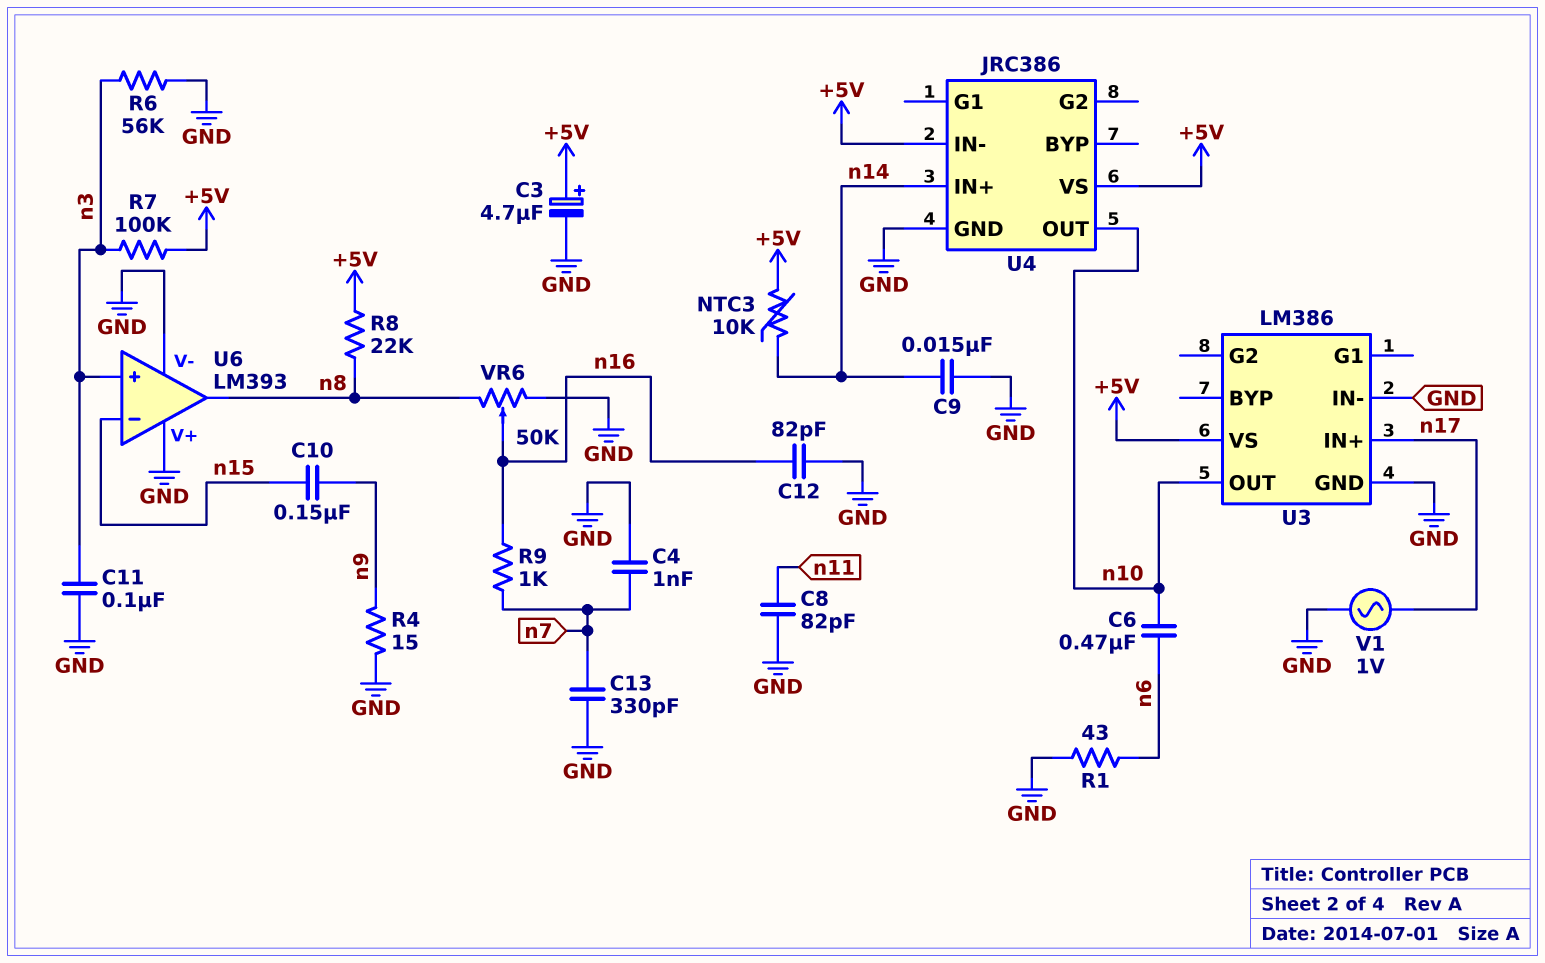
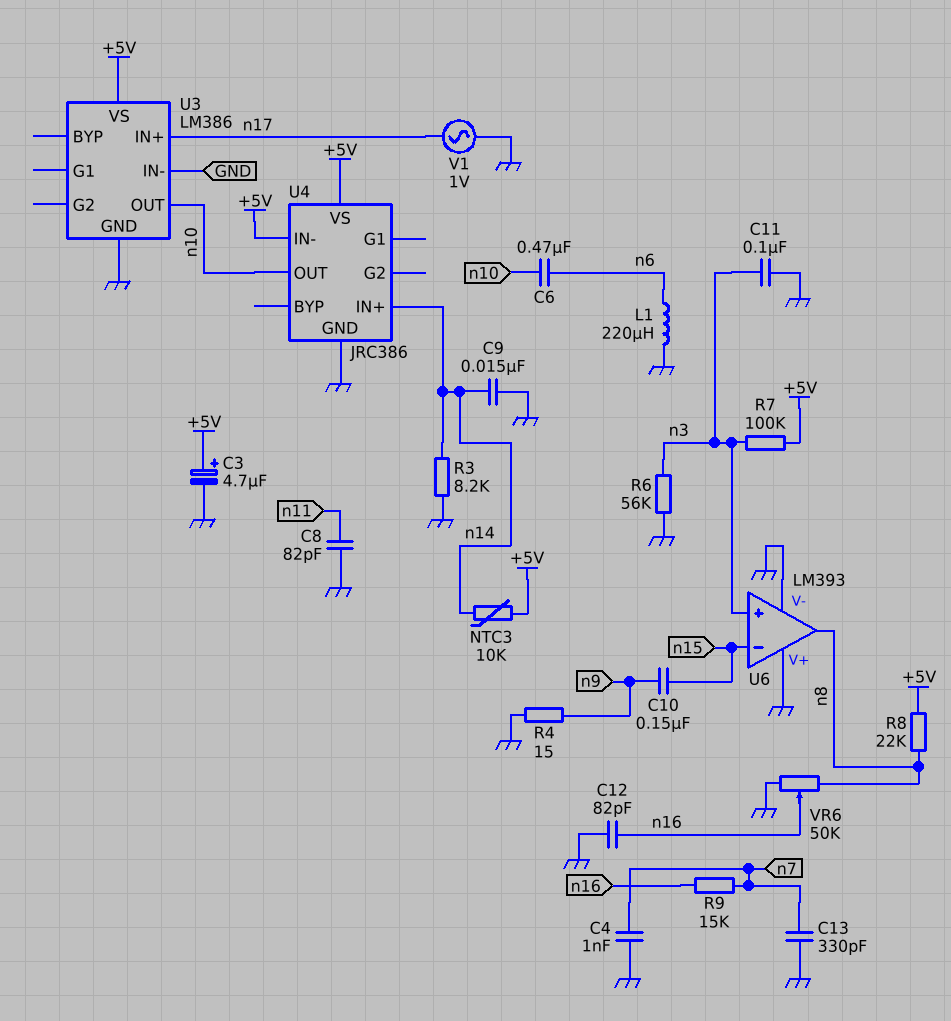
L1: none -> 220uH (GND, n6)
R1: 43 (GND, n6) -> none
R3: none -> 8.2k (GND, n14)
R9: 1k (n7, n16) -> 15k (n7, n16)

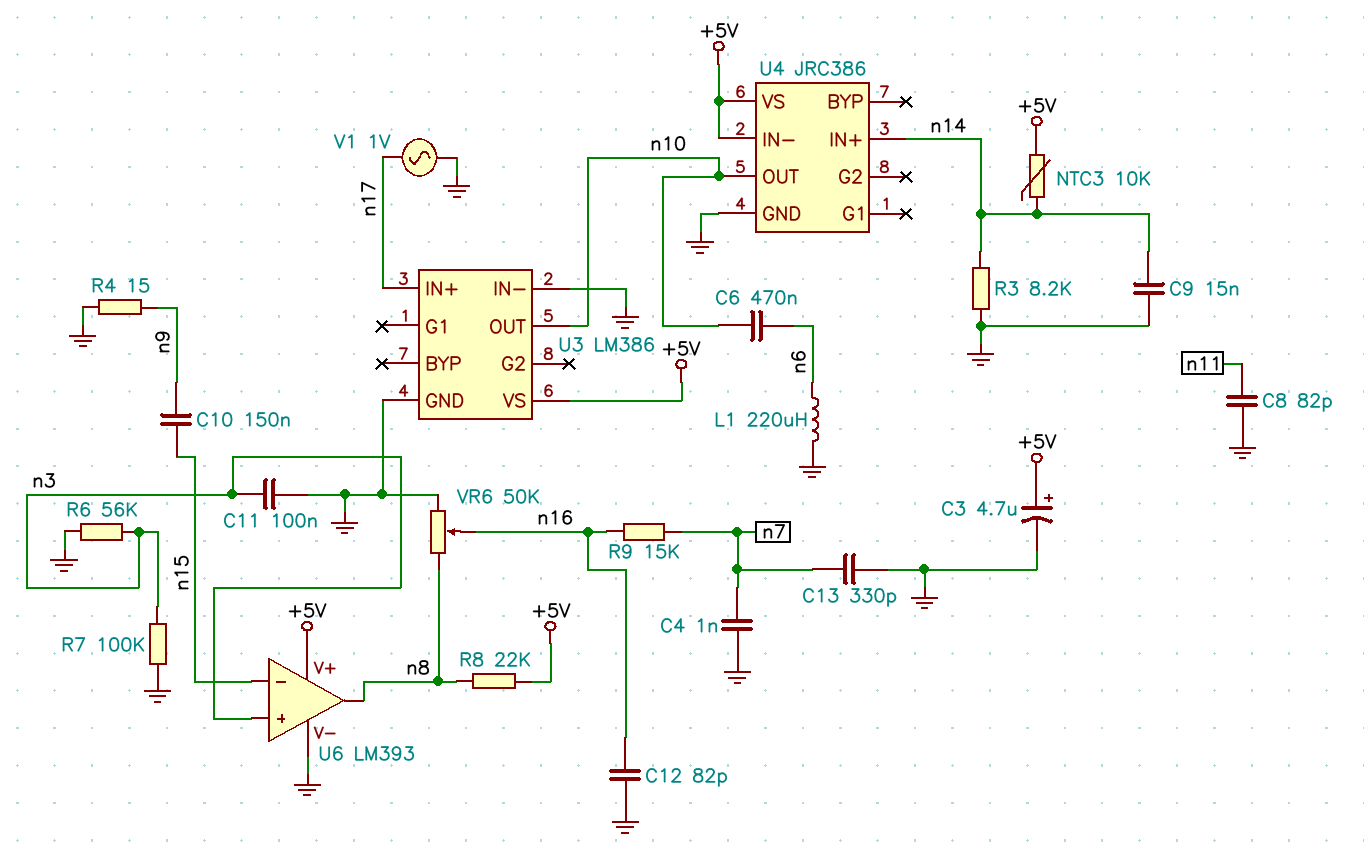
R7: 100k (+5V, n3) -> 100k (GND, n3)
U6 pin V+: GND -> +5V

